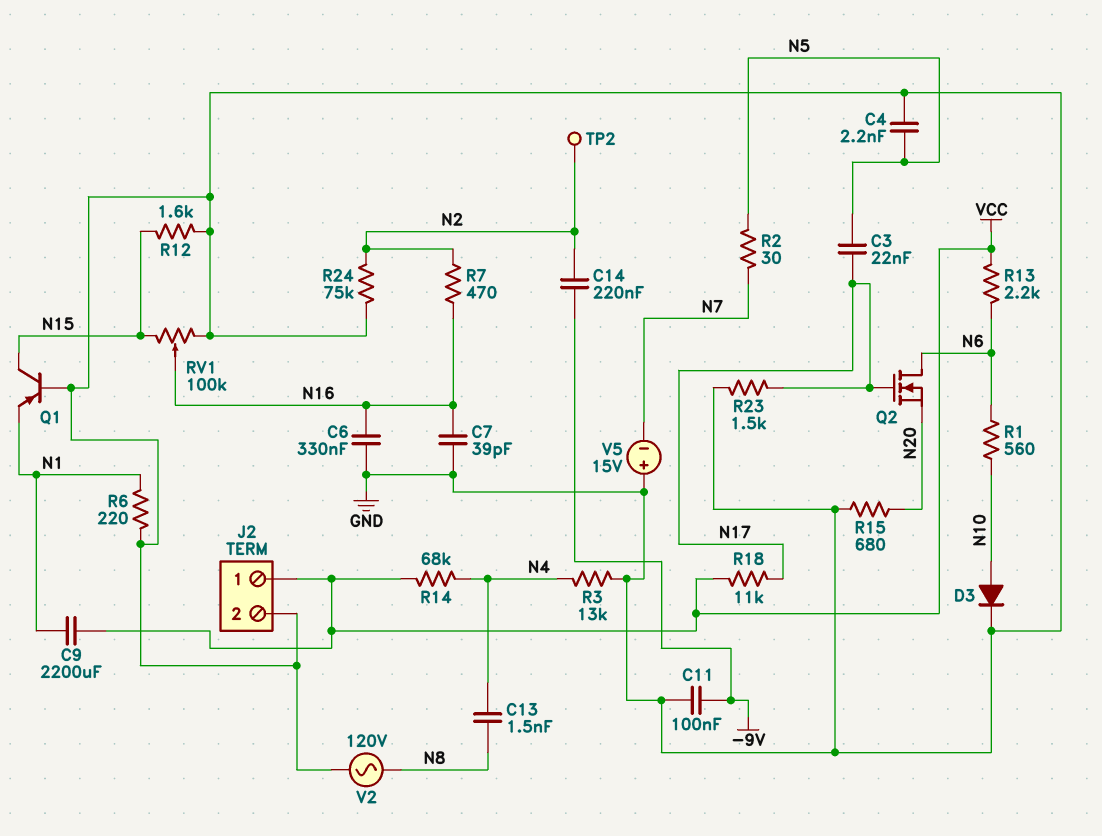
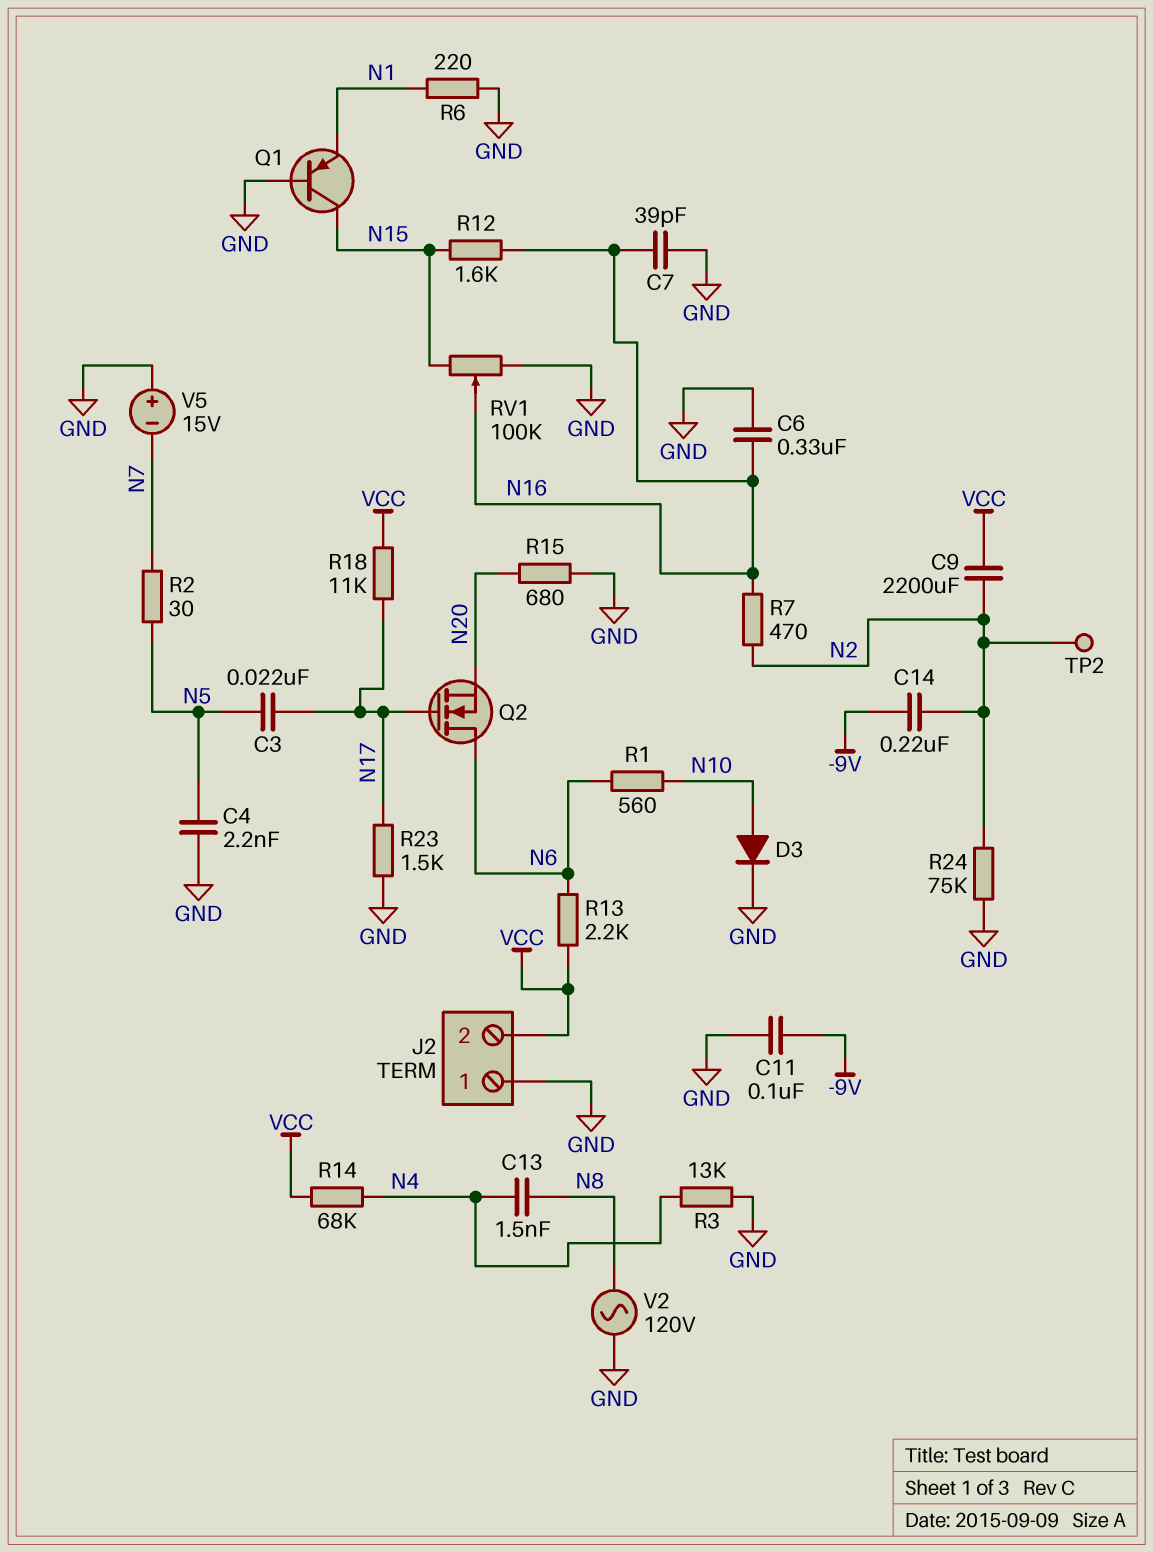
C9: 2200uF (N1, VCC) -> 2200uF (N2, VCC)
J2 pin 1: VCC -> GND
J2 pin 2: GND -> VCC
R12: 1.6k (GND, N15) -> 1.6k (N15, N16)

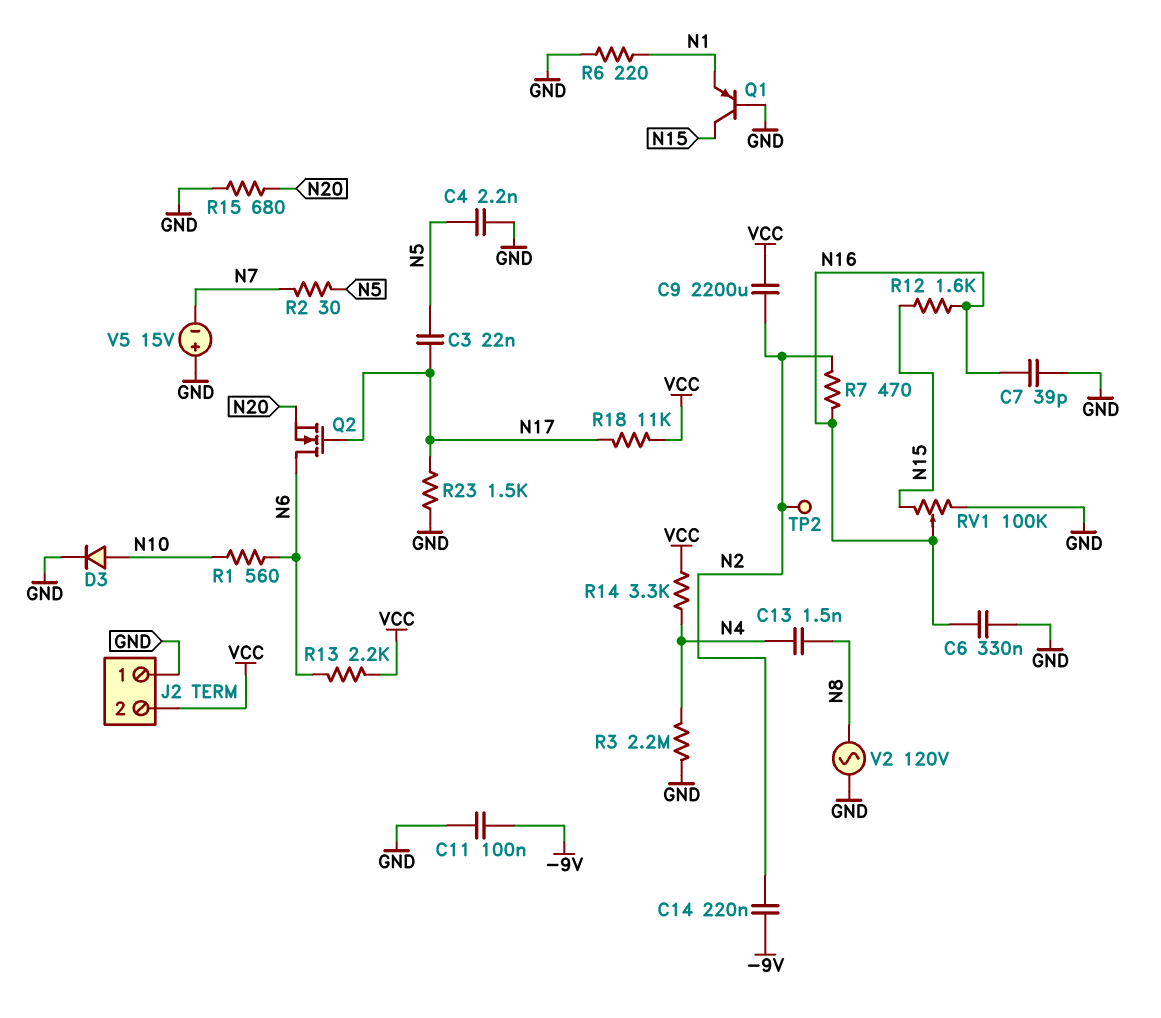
R3: 13k (GND, N4) -> 2.2M (GND, N4)
R14: 68k (N4, VCC) -> 3.3k (N4, VCC)
R24: 75k (GND, N2) -> none

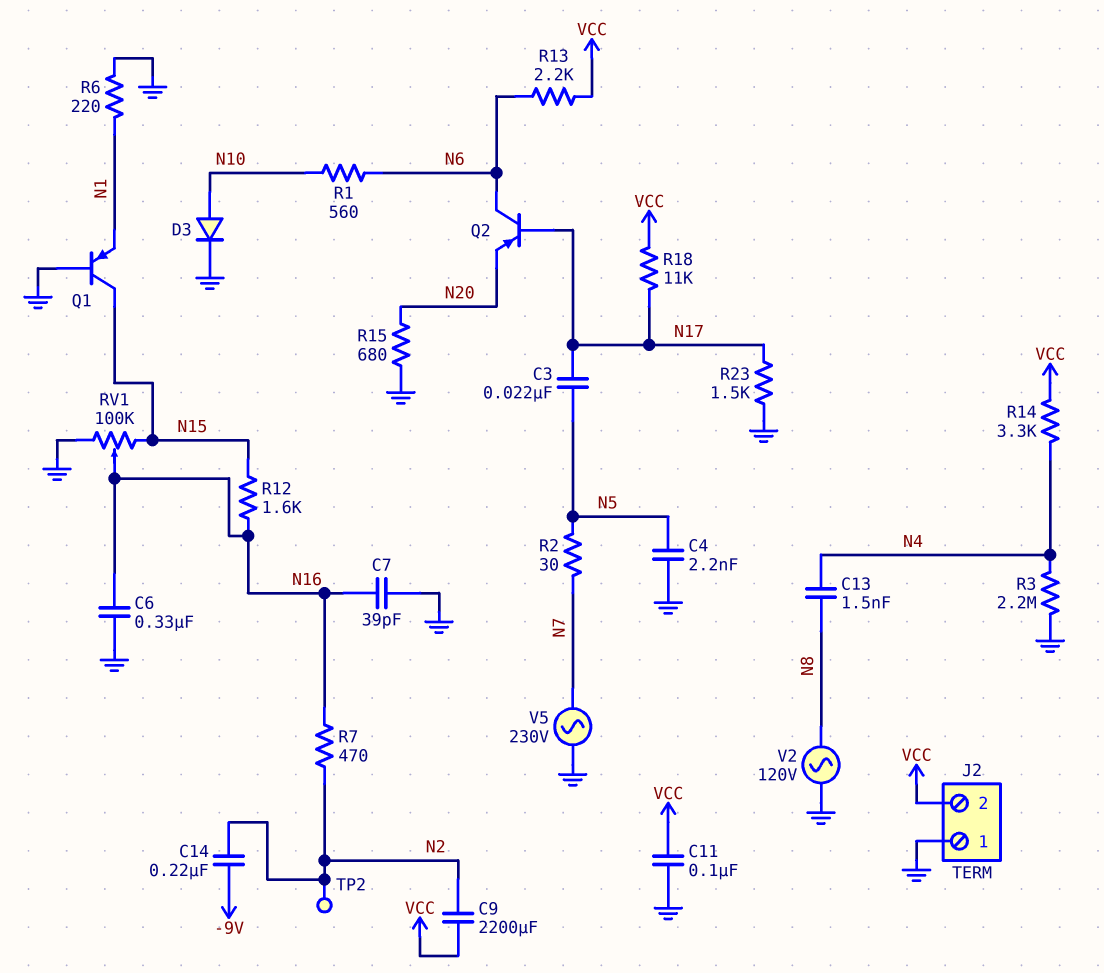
C11: 100nF (-9V, GND) -> 100nF (GND, VCC)
Q2: NMOS (G N17, D N6, S N20) -> PNP (B N17, C N6, E N20)
V5: 15V (plus GND, minus N7) -> AC 230V (GND, N7)

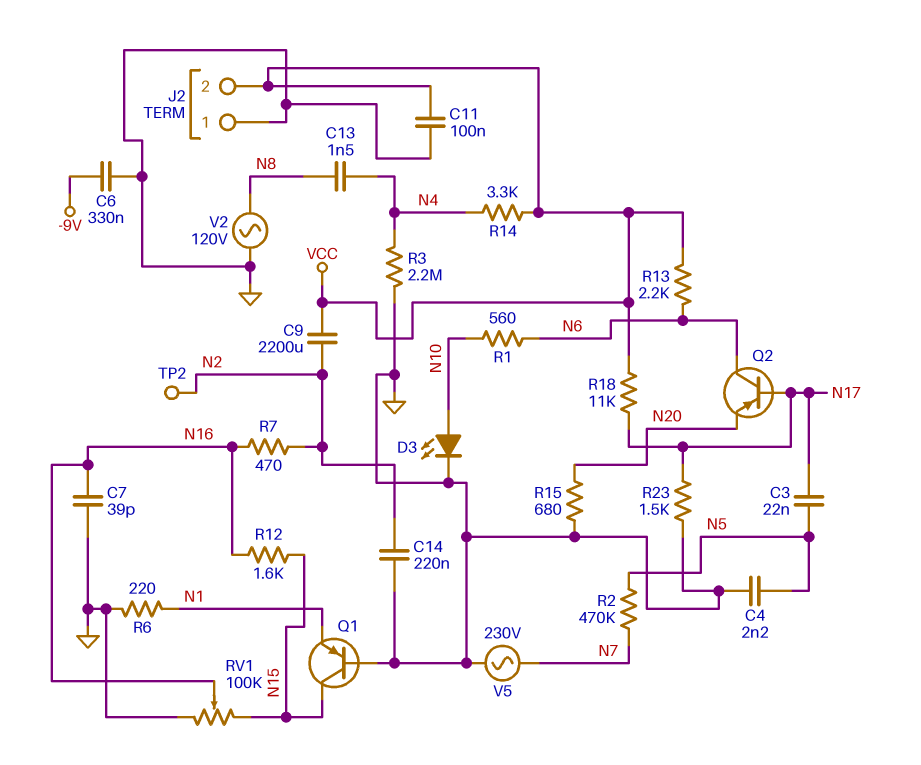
C6: 330nF (GND, N16) -> 330nF (-9V, GND)
C14: 220nF (-9V, N2) -> 220nF (GND, N2)
D3: diode (A N10, K GND) -> LED (A N10, K GND)
R2: 30 (N5, N7) -> 470k (N5, N7)

